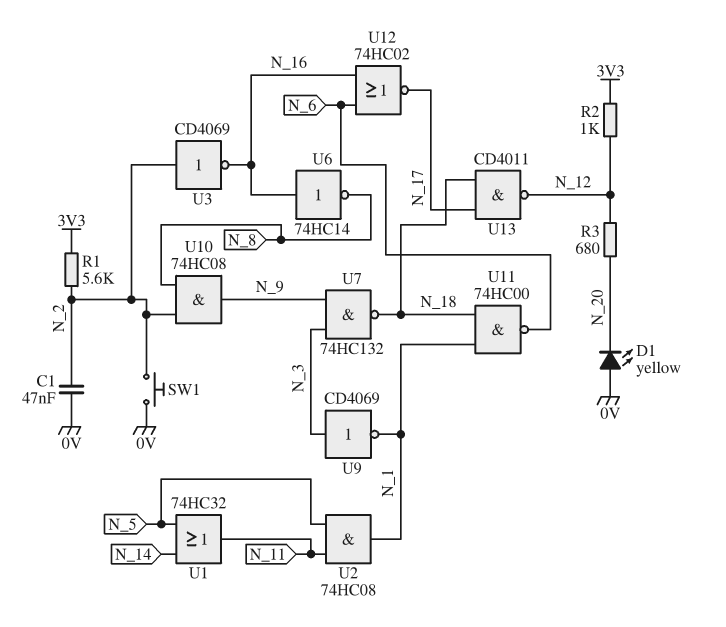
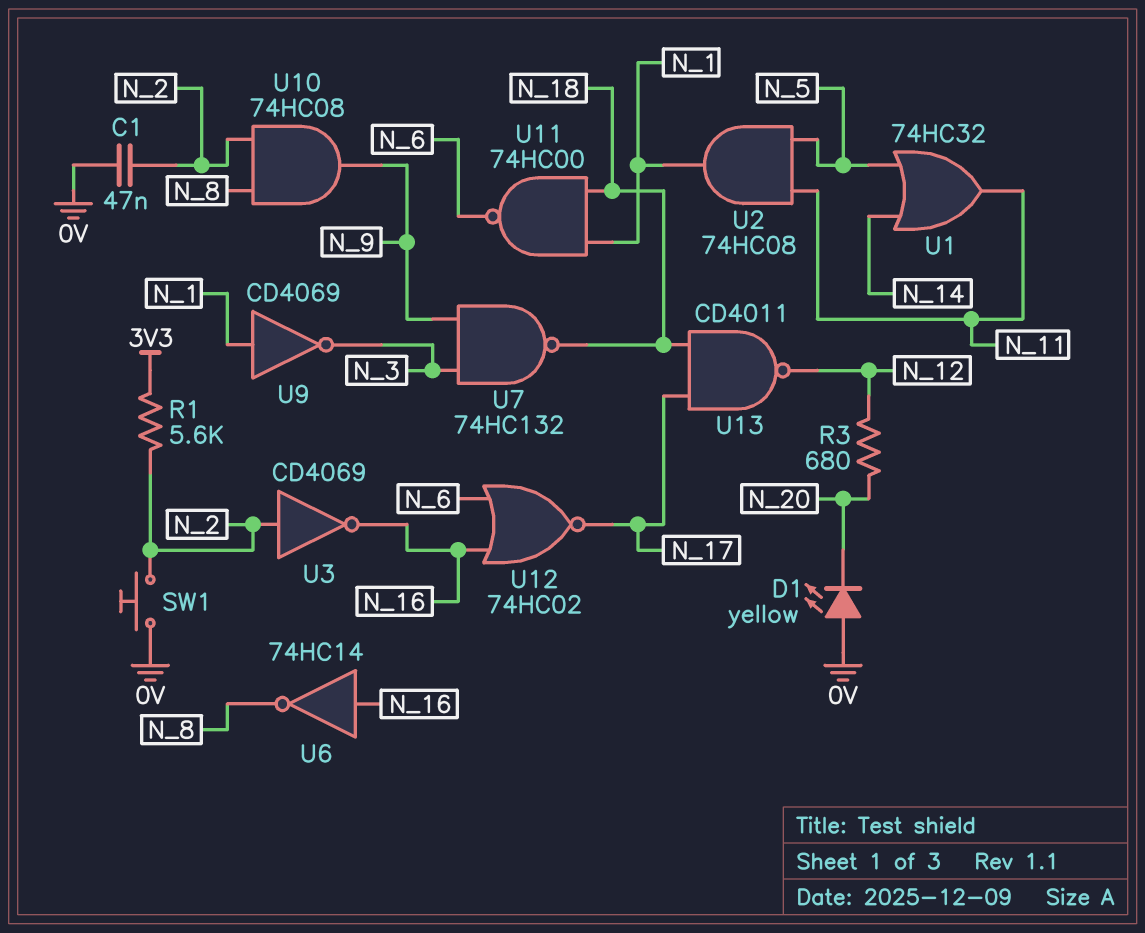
R2: 1k (3V3, N_12) -> none
U9: NOT CD4069 (in N_3, out N_1) -> NOT CD4069 (in N_1, out N_3)

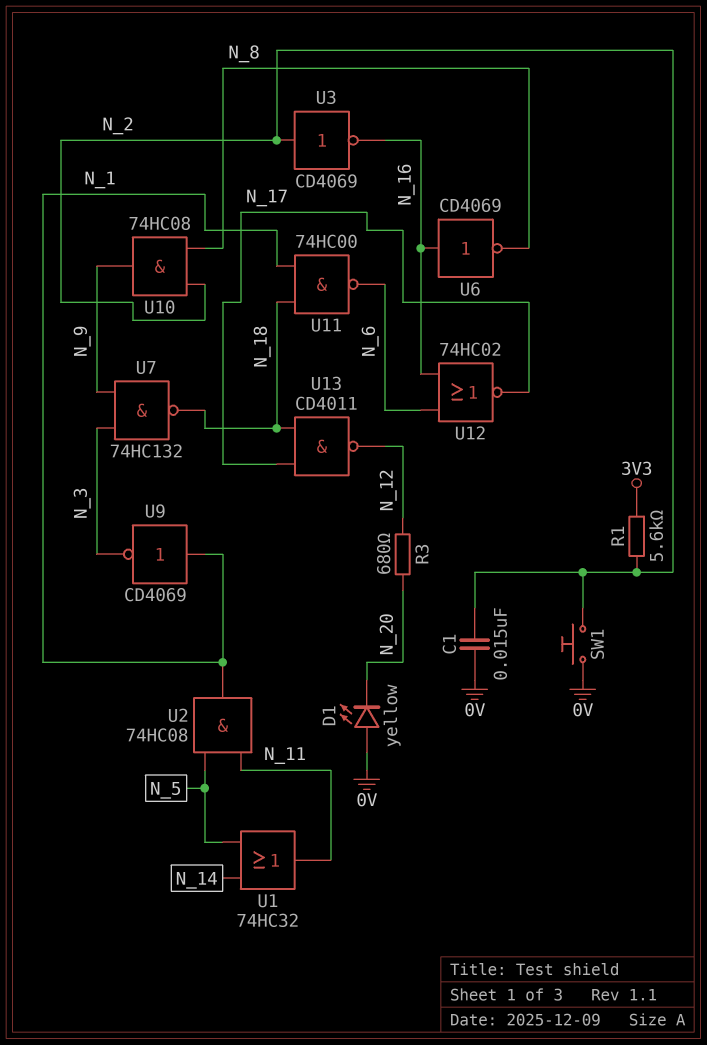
C1: 47nF (0V, N_2) -> 15nF (0V, N_2)
U6: NOT 74HC14 (in N_16, out N_8) -> NOT CD4069 (in N_16, out N_8)

